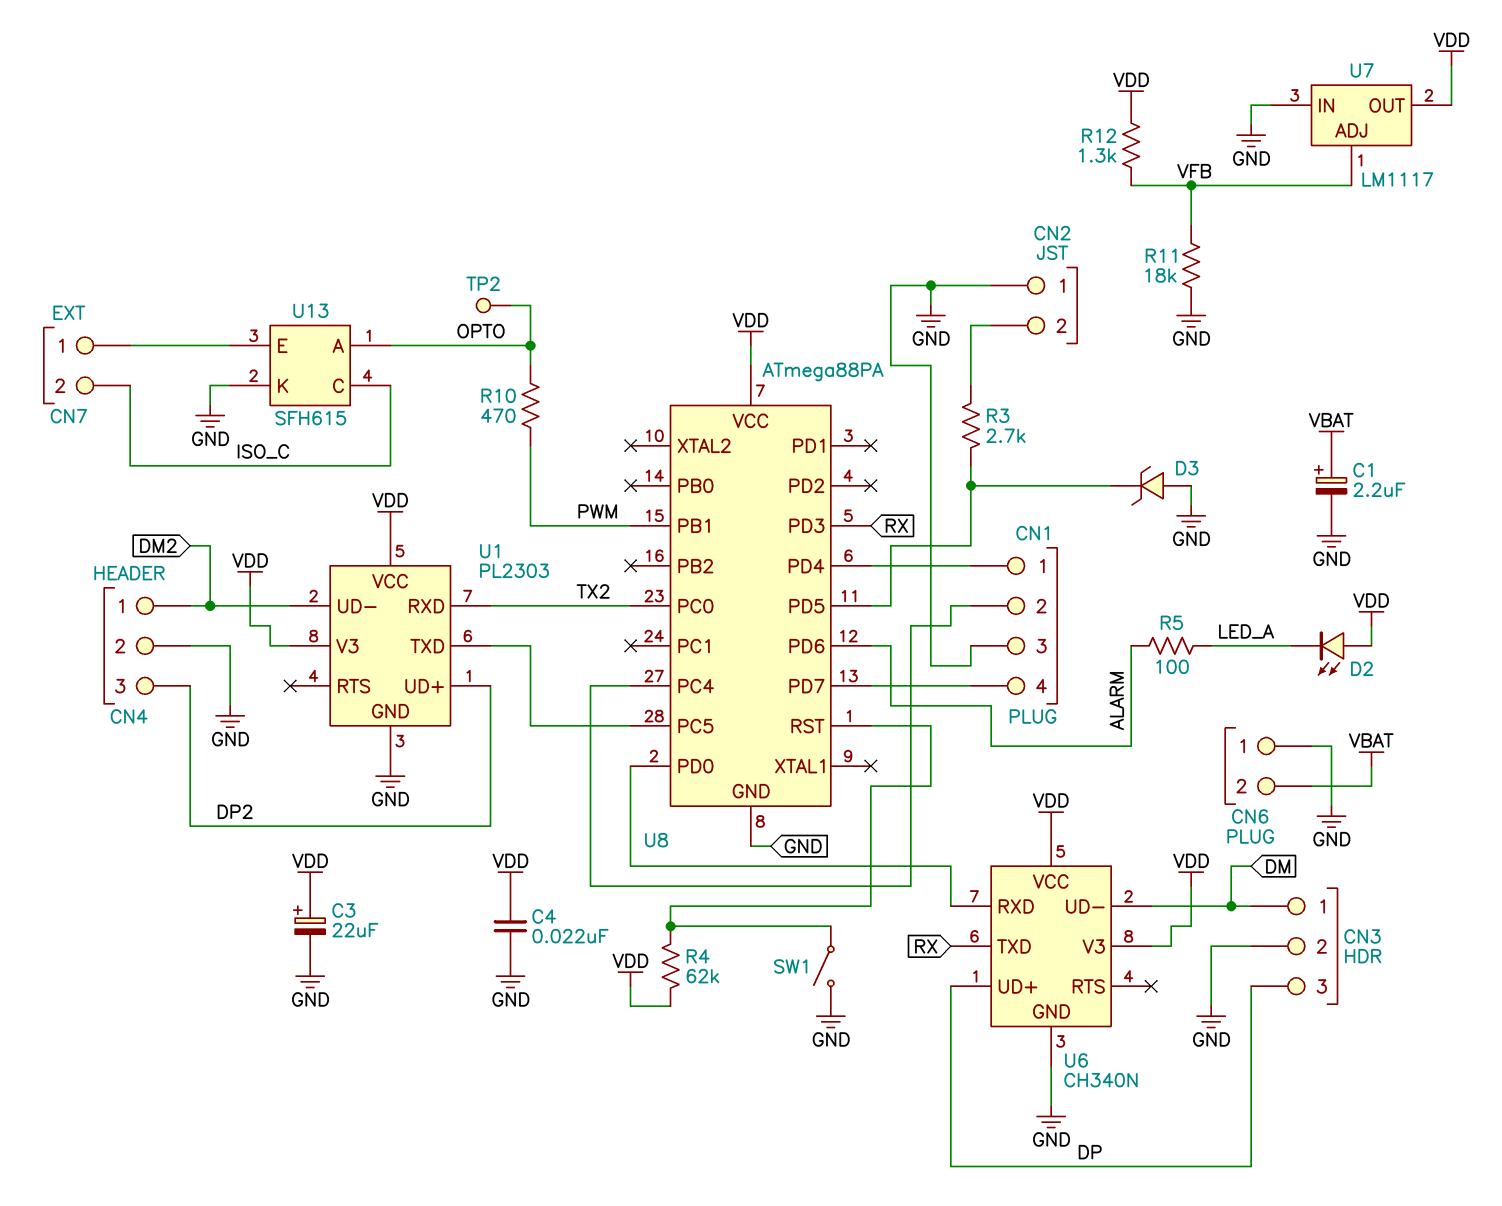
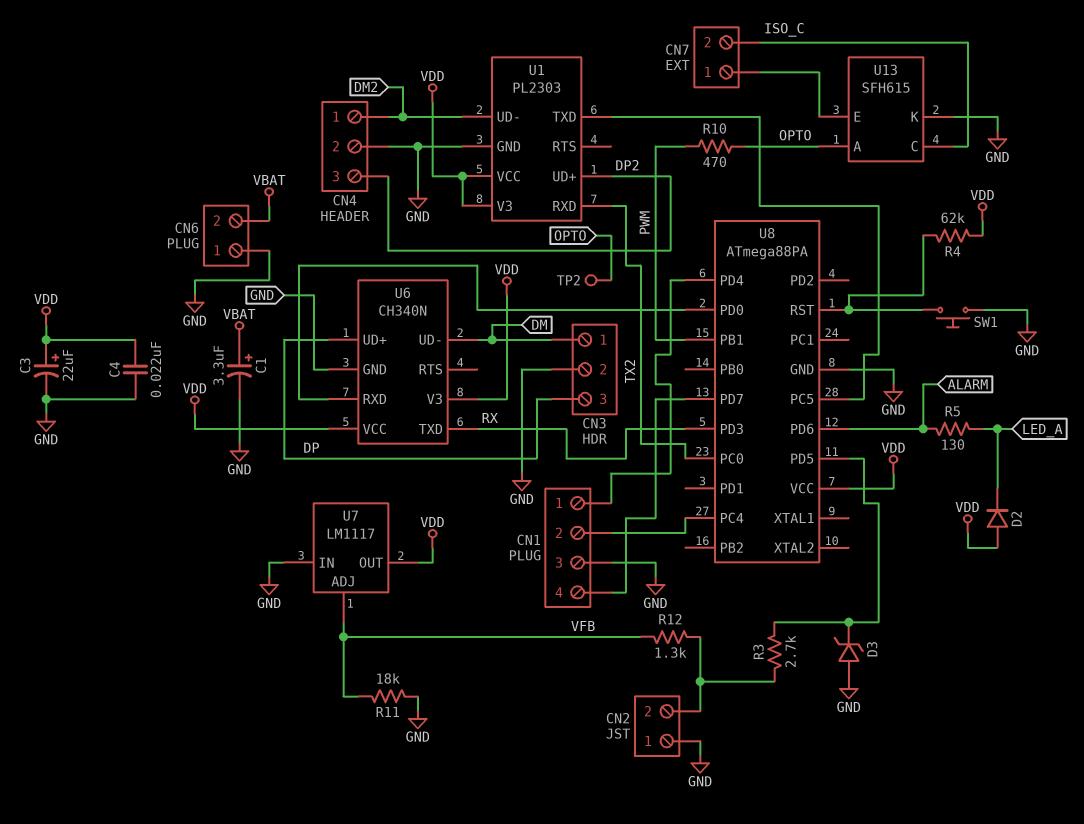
C1: 2.2uF (plus VBAT, minus GND) -> 3.3uF (plus VBAT, minus GND)
D2: LED (A VDD, K LED_A) -> diode (A VDD, K LED_A)
R5: 100 (ALARM, LED_A) -> 130 (ALARM, LED_A)
R12: 1.3k (VDD, VFB) -> 1.3k (CN2/2, VFB)
SW1: switch (GND, U8/RST) -> button (GND, U8/RST)

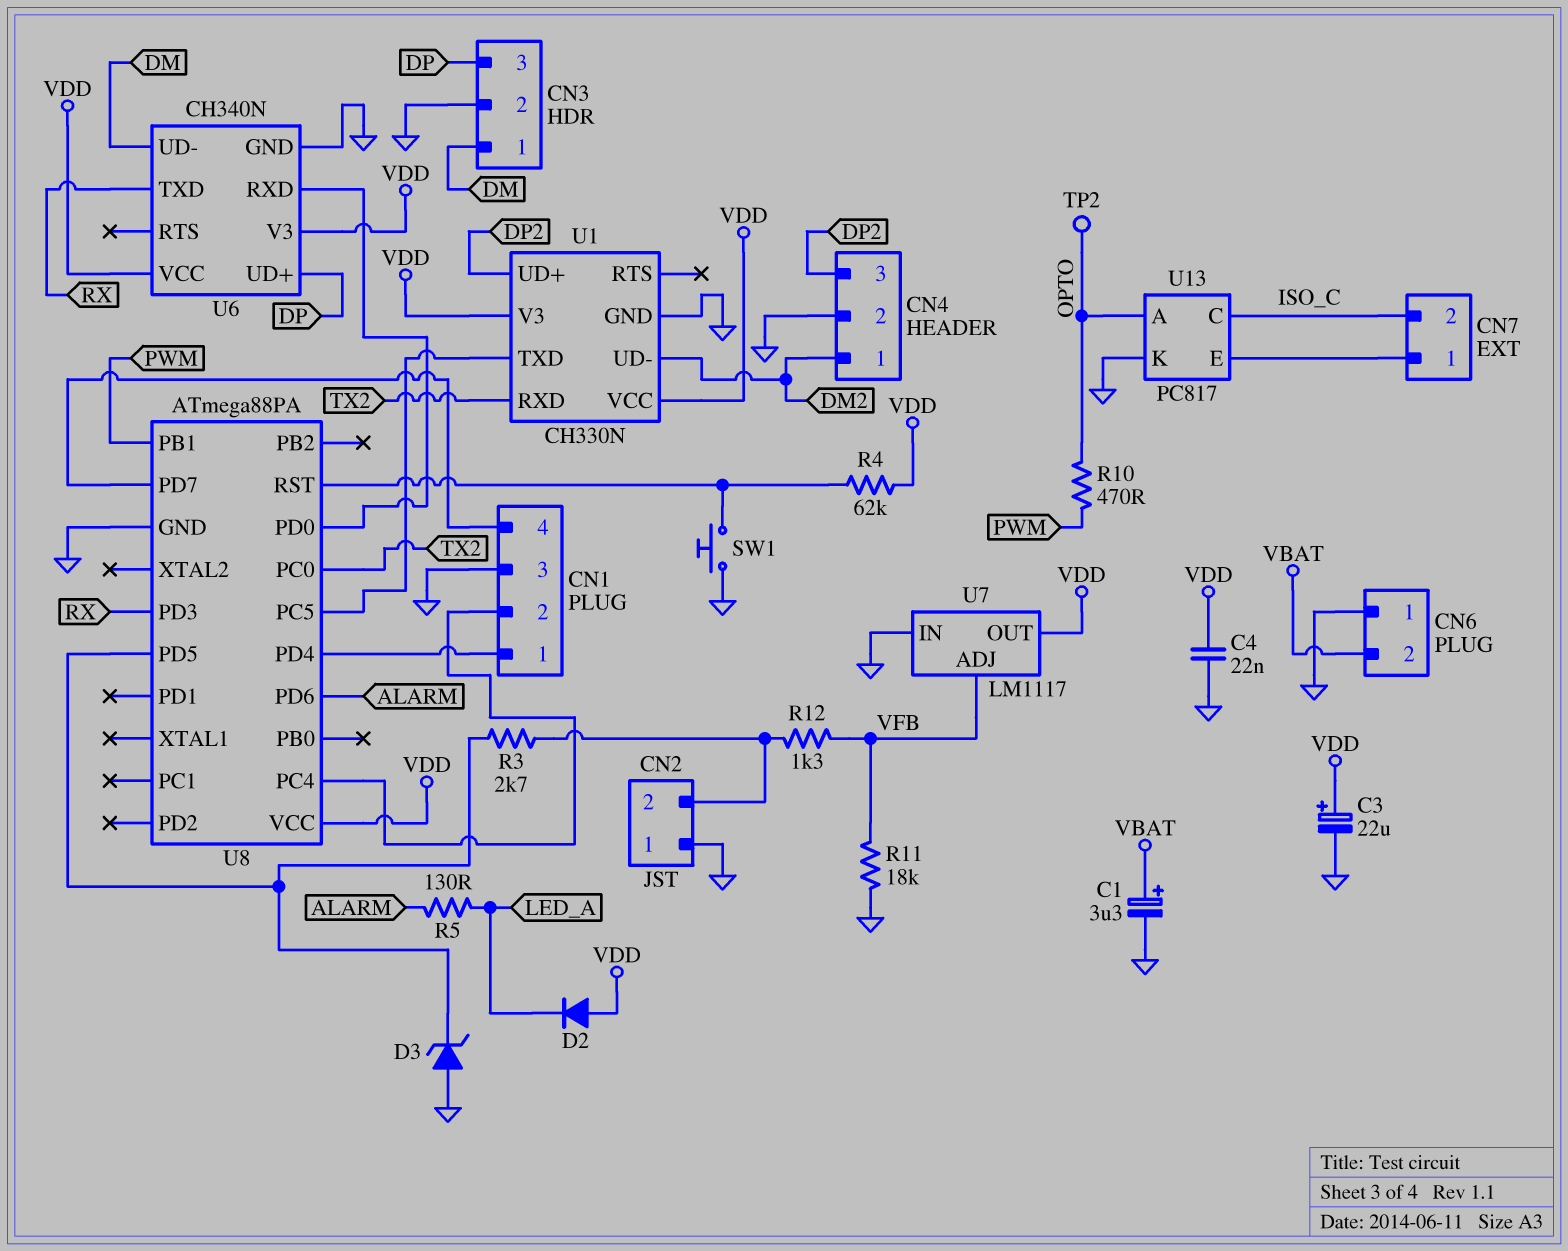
U1: PL2303 -> CH330N
U13: SFH615 -> PC817

